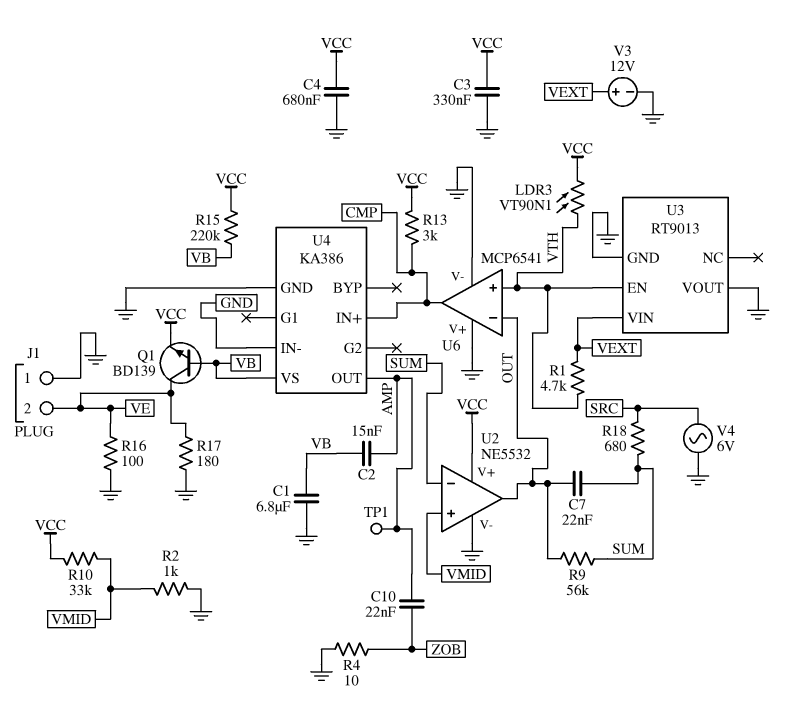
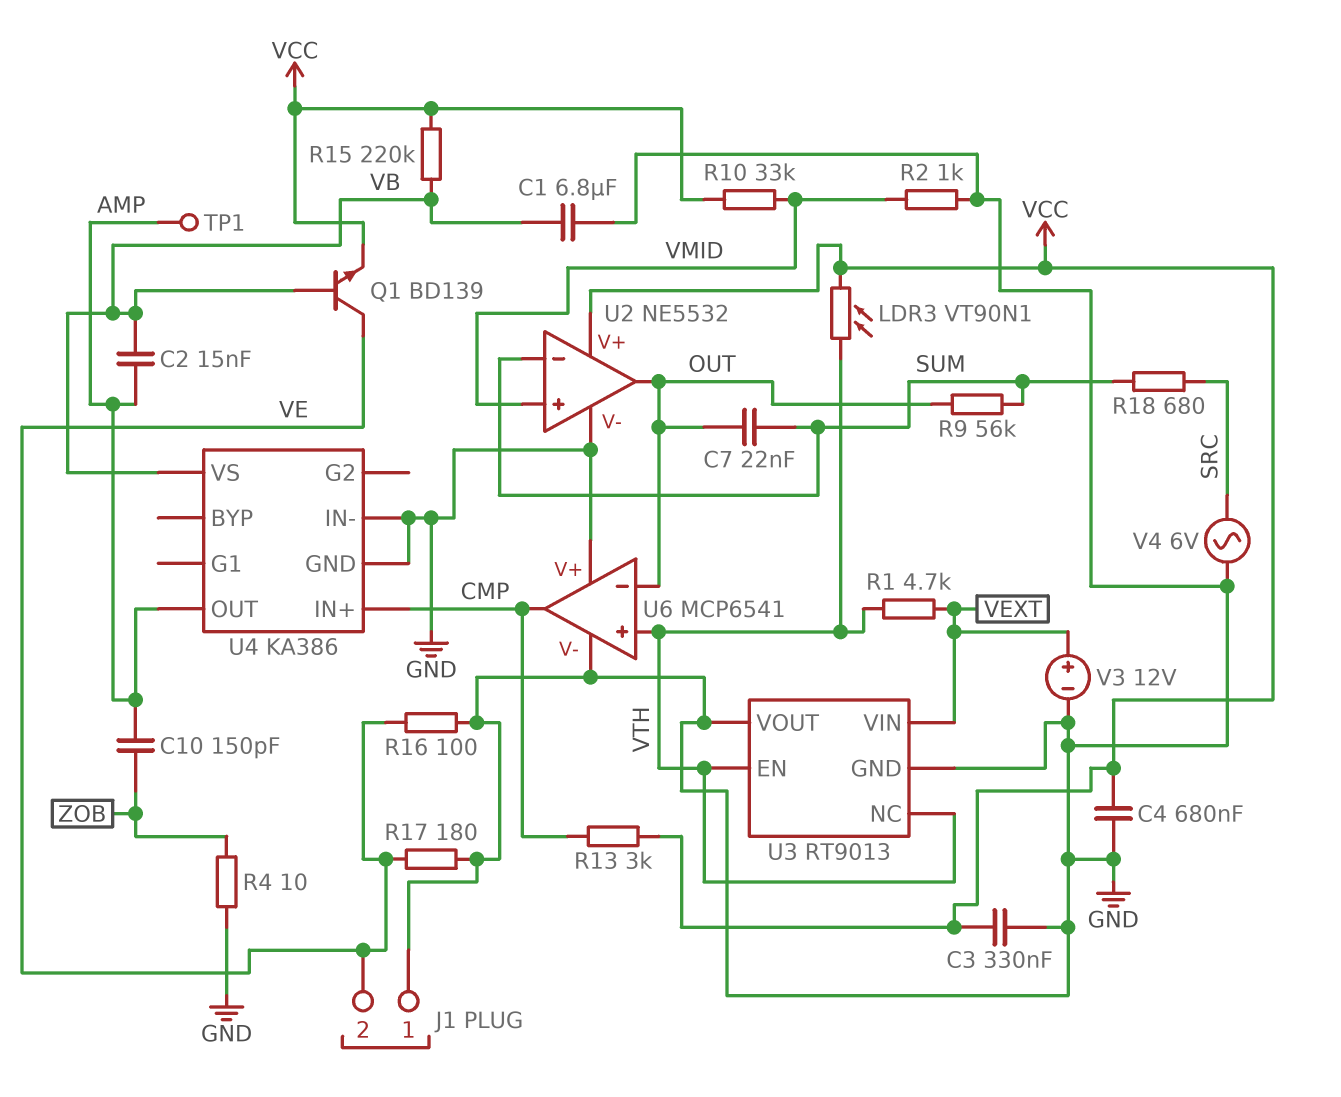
C10: 22nF (AMP, ZOB) -> 150pF (AMP, ZOB)
U3 pin NC: none -> VTH

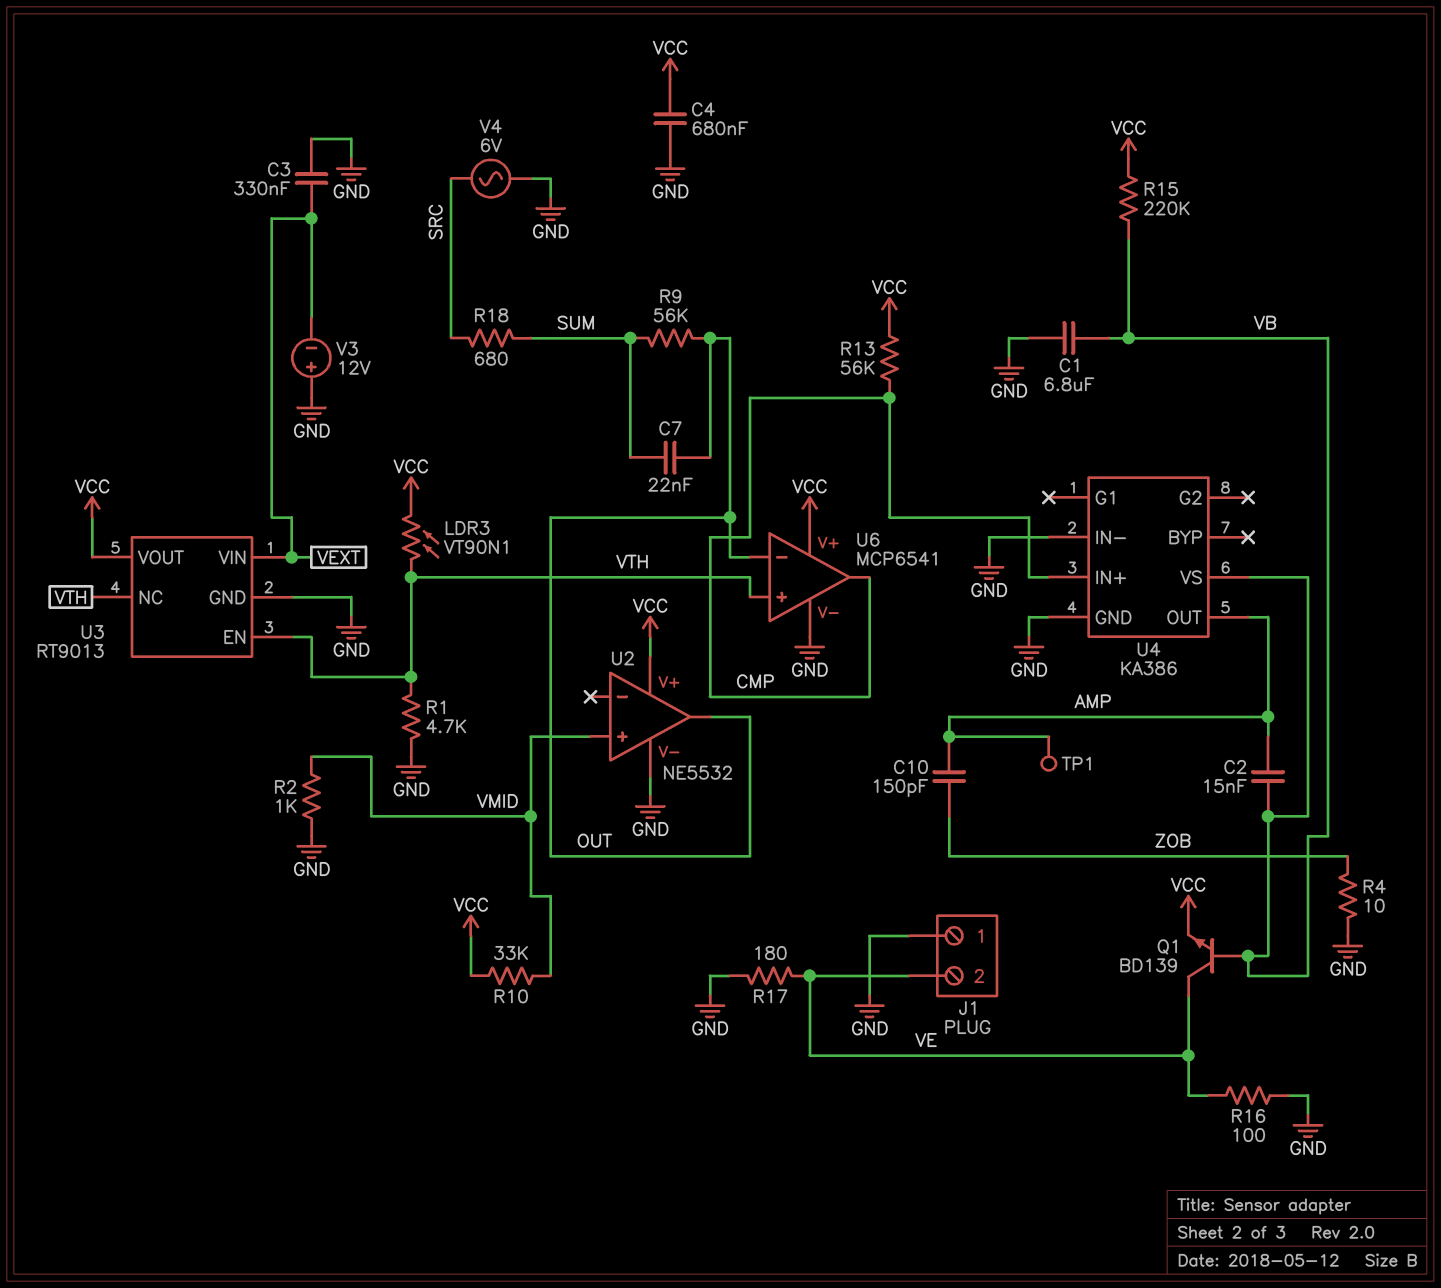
C3: 330nF (GND, VCC) -> 330nF (GND, VEXT)
R1: 4.7k (VEXT, VTH) -> 4.7k (GND, VTH)
R13: 3k (CMP, VCC) -> 56k (CMP, VCC)
U2 pin in-: SUM -> none
U3 pin VOUT: GND -> VCC
U6 pin V+: GND -> VCC
V3: 12V (plus VEXT, minus GND) -> 12V (plus GND, minus VEXT)

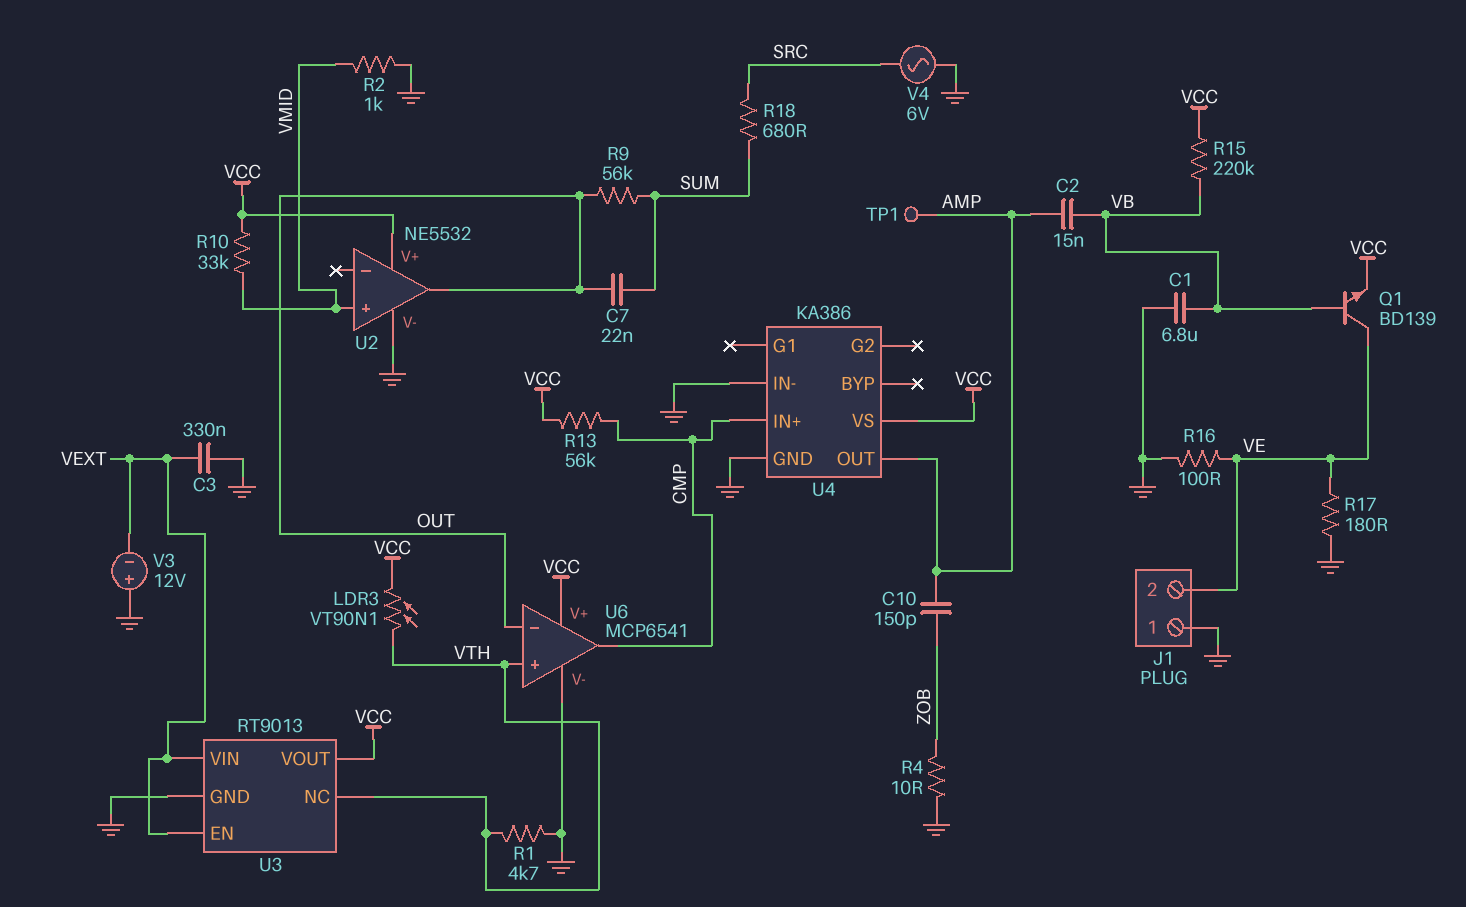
C4: 680nF (GND, VCC) -> none
U3 pin EN: VTH -> VEXT
U4 pin VS: VB -> VCC

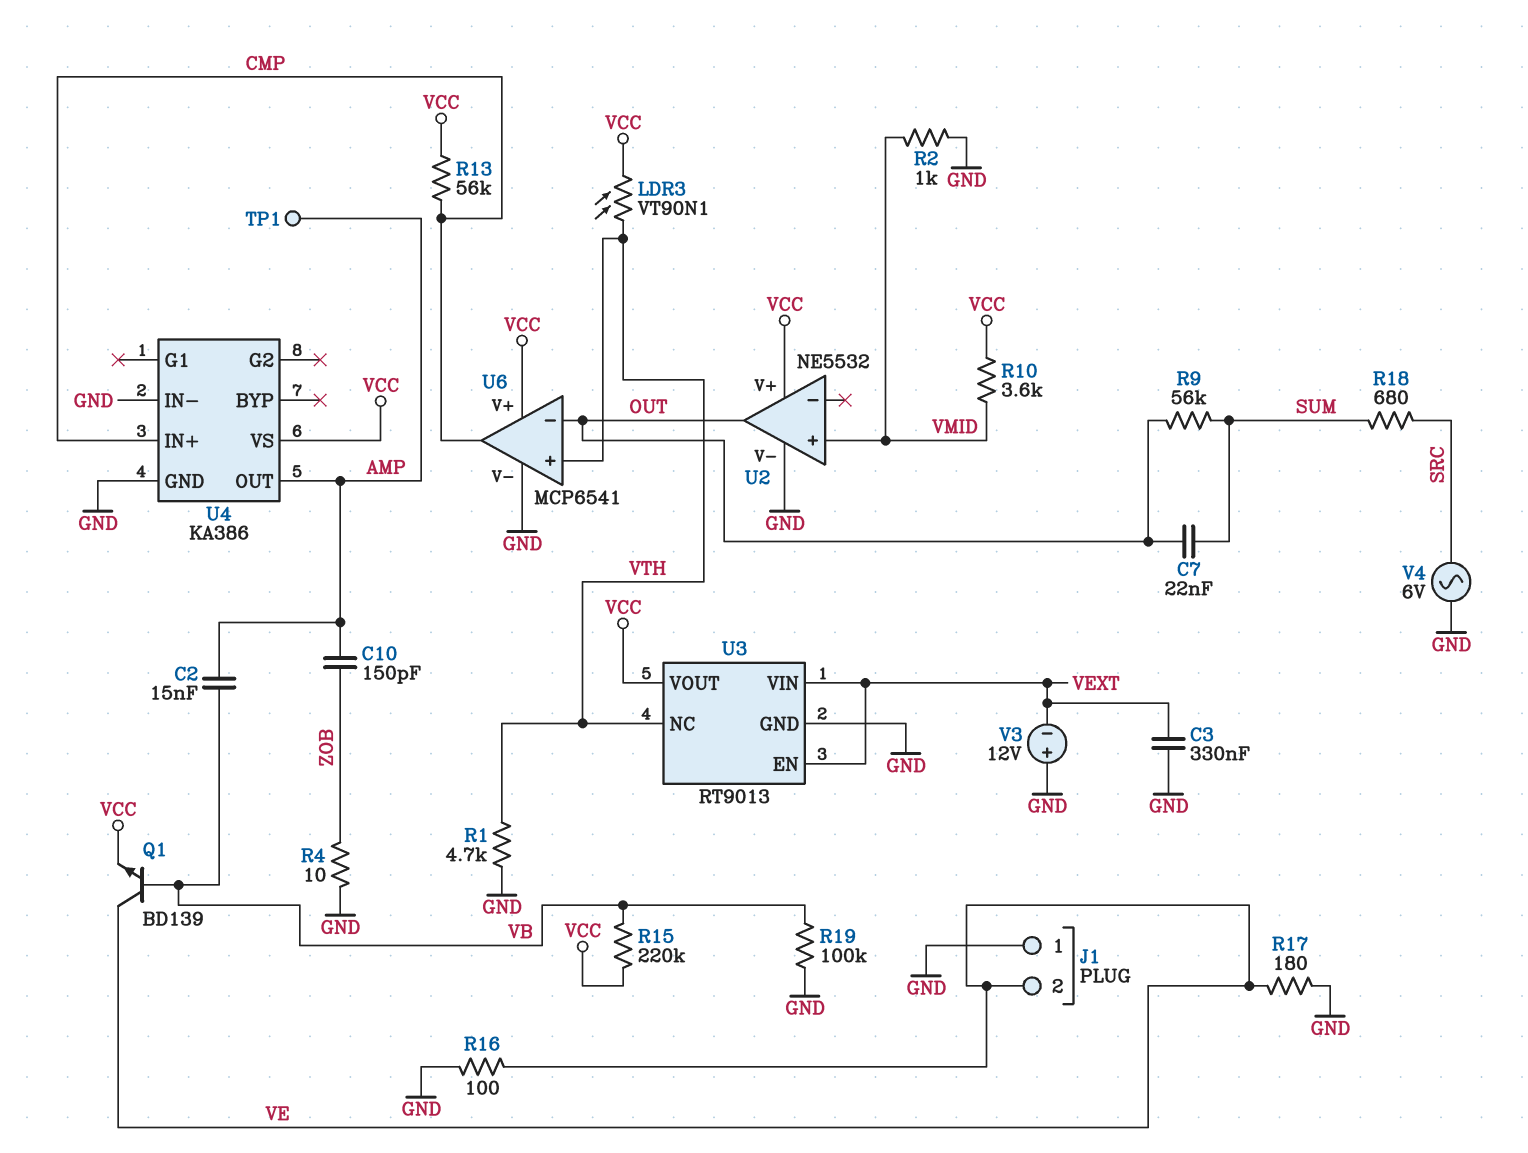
C1: 6.8uF (GND, VB) -> none
R10: 33k (VCC, VMID) -> 3.6k (VCC, VMID)
R19: none -> 100k (GND, VB)

